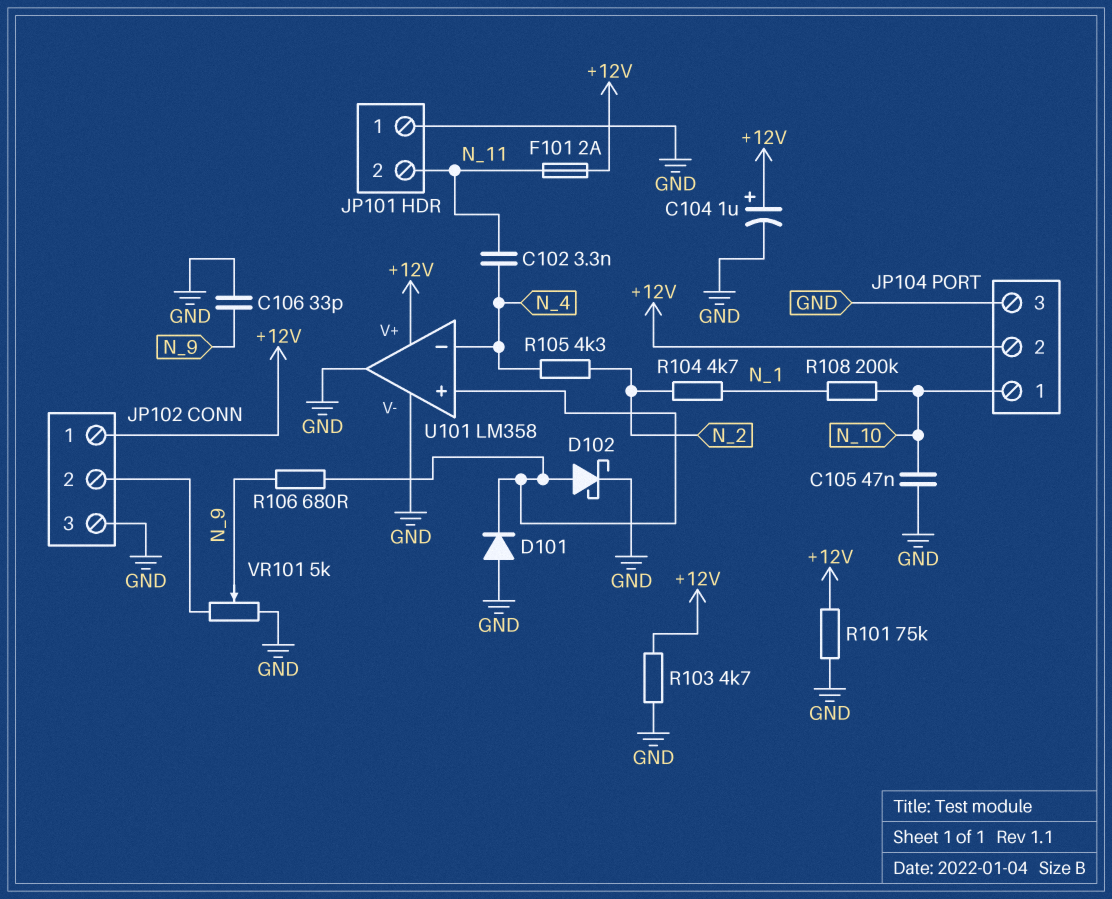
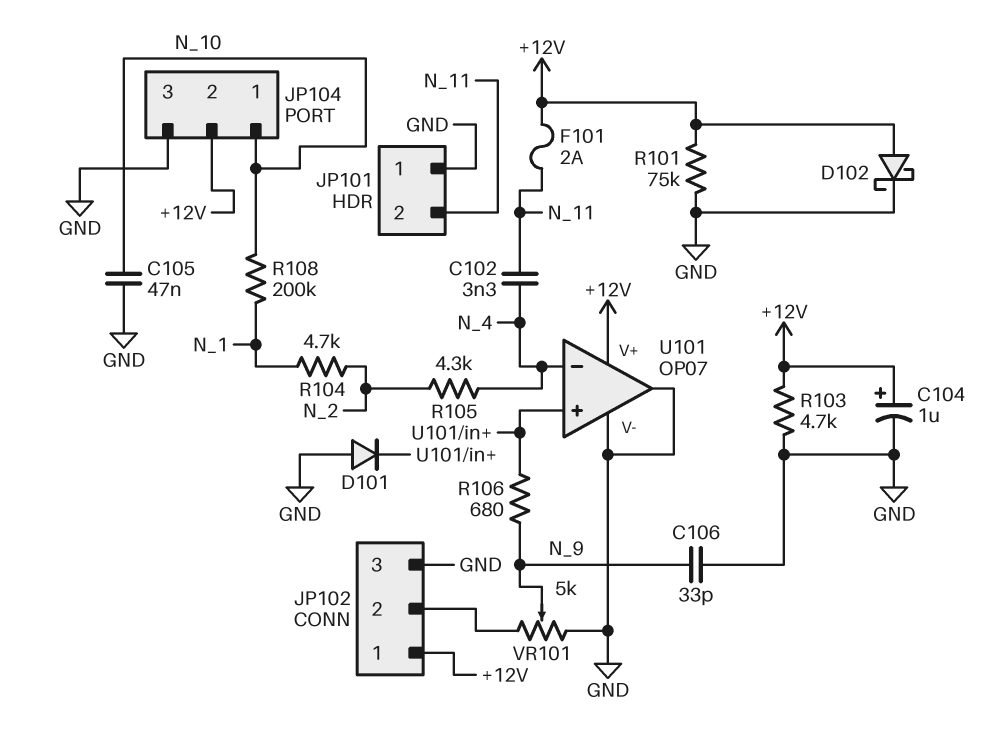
D102: schottky (A U101/in+, K GND) -> schottky (A +12V, K GND)
U101: LM358 -> OP07

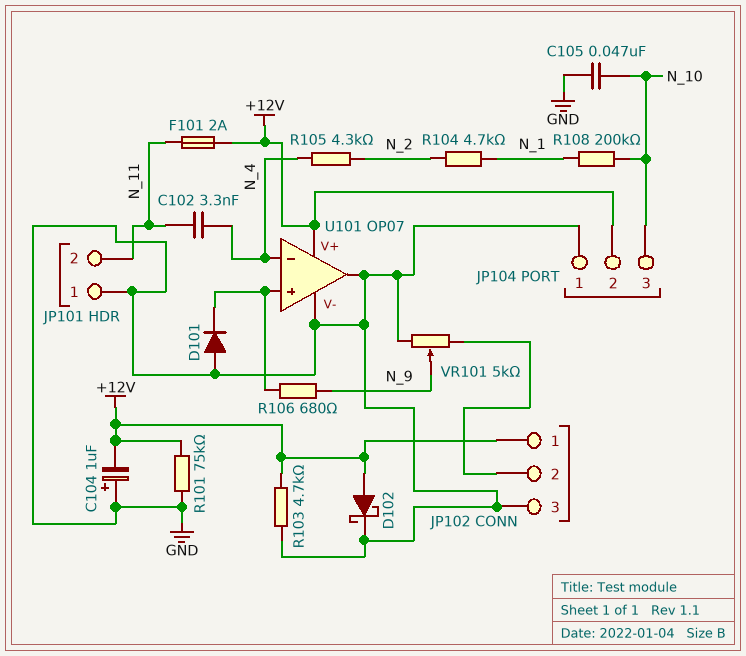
C104: 1uF (plus +12V, minus GND) -> 1uF (plus GND, minus +12V)
C106: 33pF (GND, N_9) -> none
JP104 pin 1: N_10 -> GND
JP104 pin 3: GND -> N_10

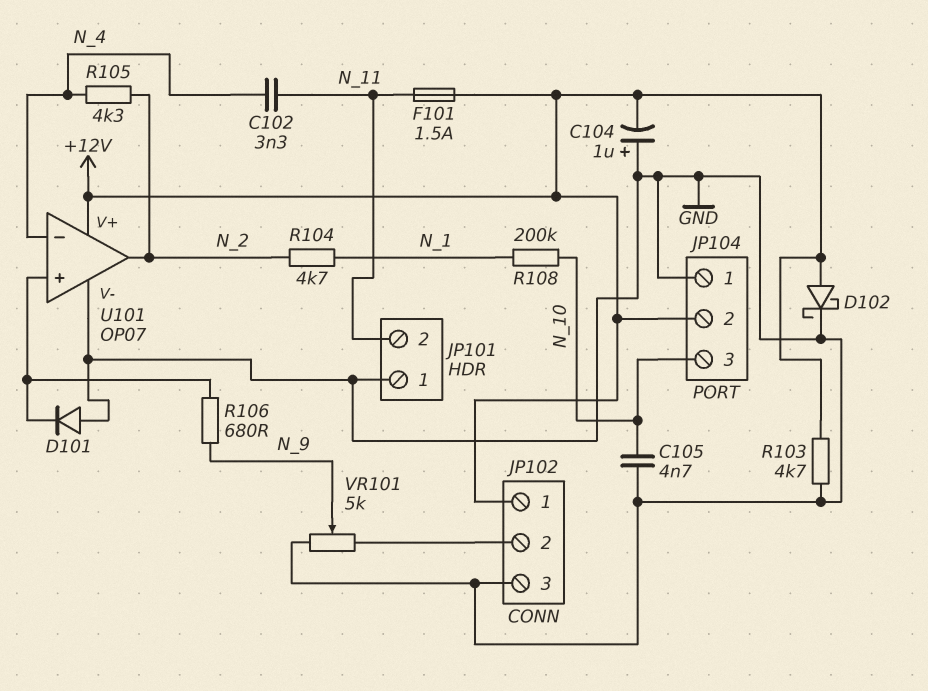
C105: 47nF (GND, N_10) -> 4.7nF (GND, N_10)
F101: 2A (+12V, N_11) -> 1.5A (+12V, N_11)
R101: 75k (+12V, GND) -> none
U101 pin out: GND -> N_2

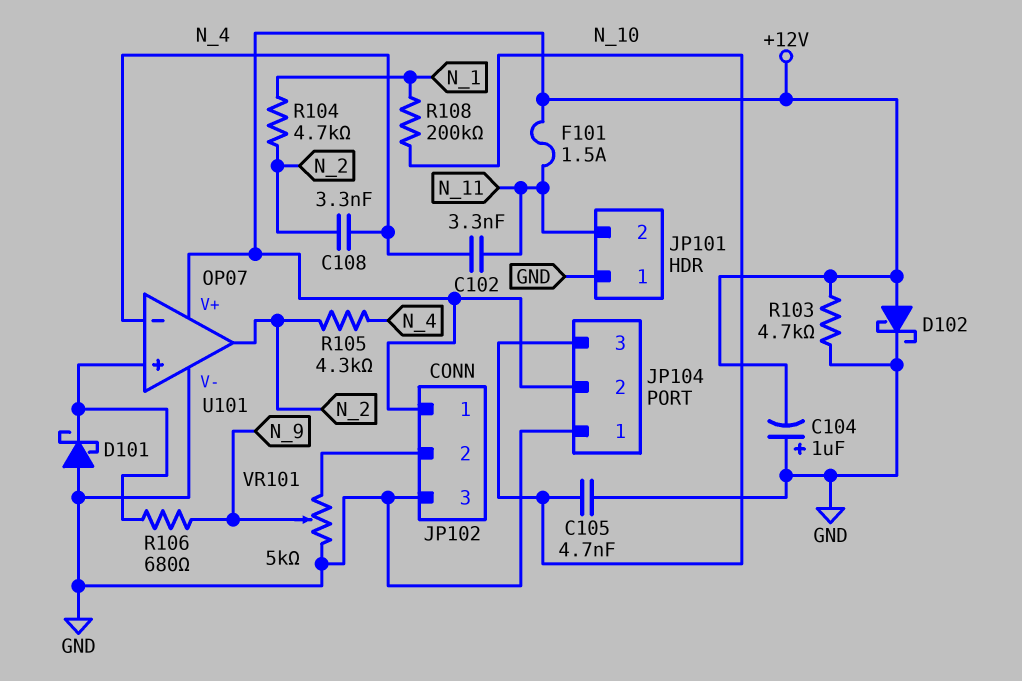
C108: none -> 3.3nF (N_2, N_4)
D101: diode (A GND, K U101/in+) -> schottky (A GND, K U101/in+)

